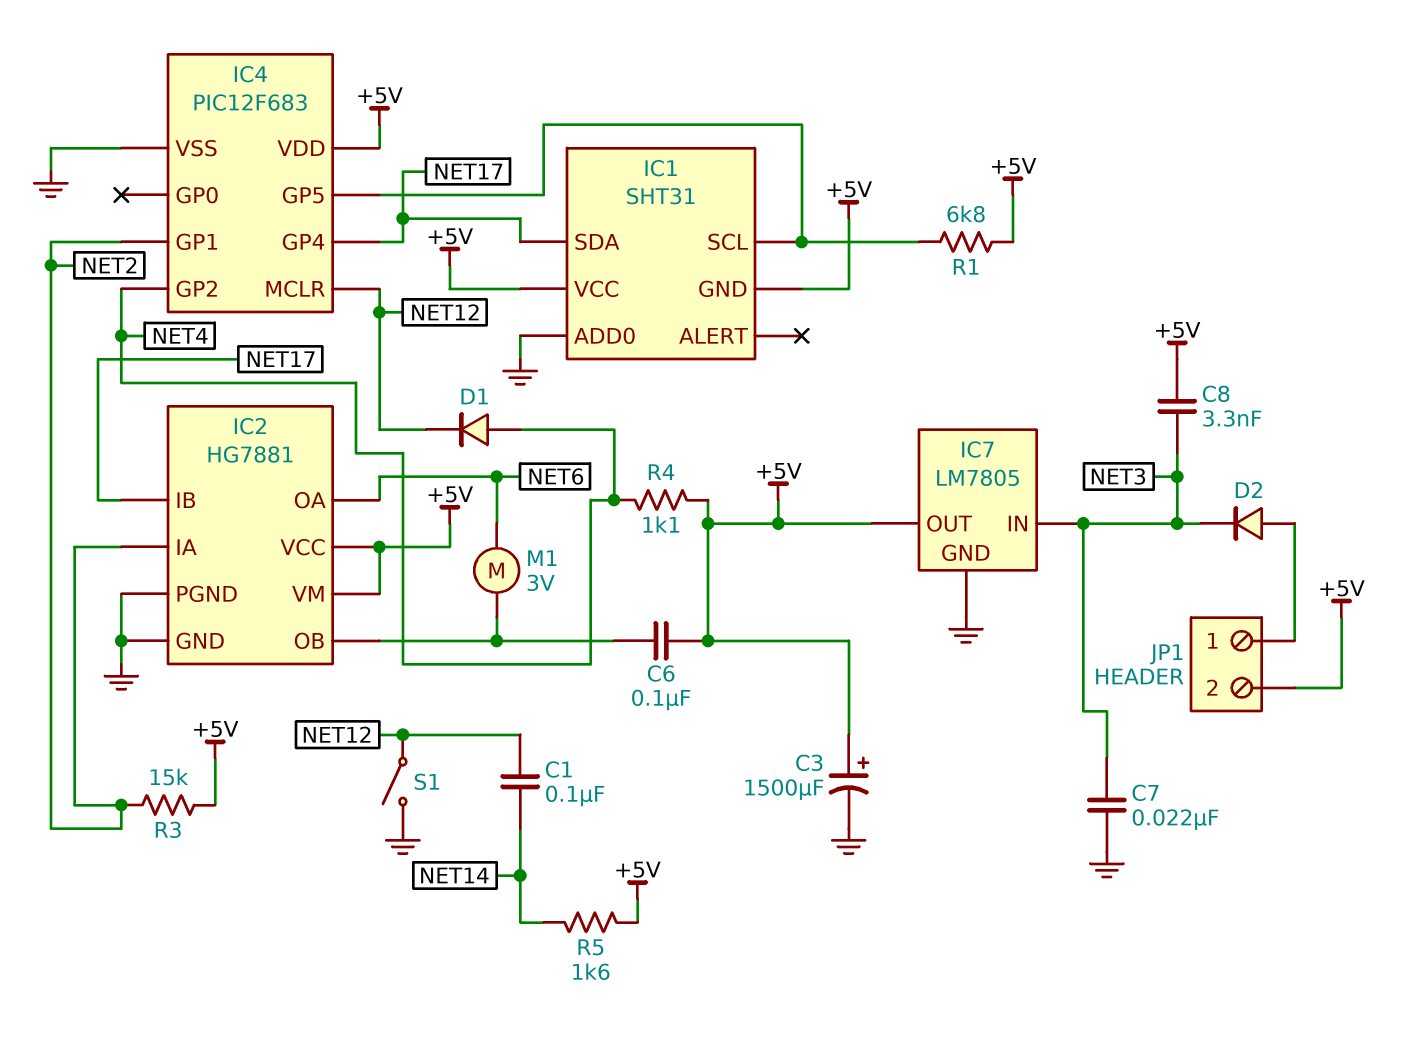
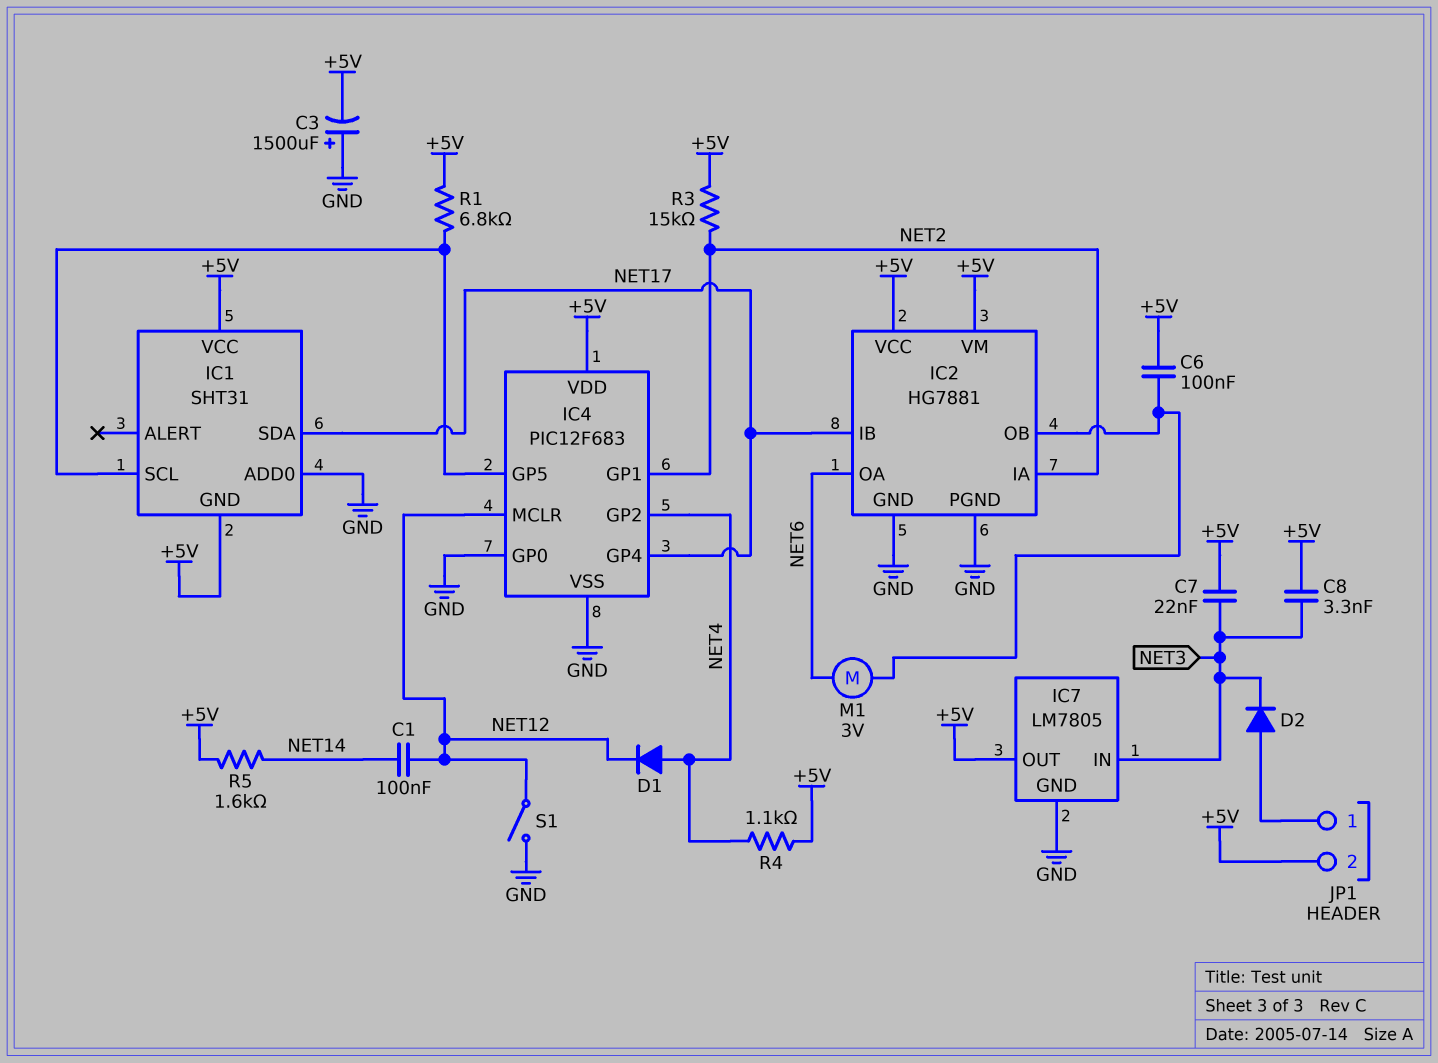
C3: 1500uF (plus +5V, minus GND) -> 1500uF (plus GND, minus +5V)
C7: 22nF (GND, NET3) -> 22nF (+5V, NET3)
IC4 pin GP0: none -> GND

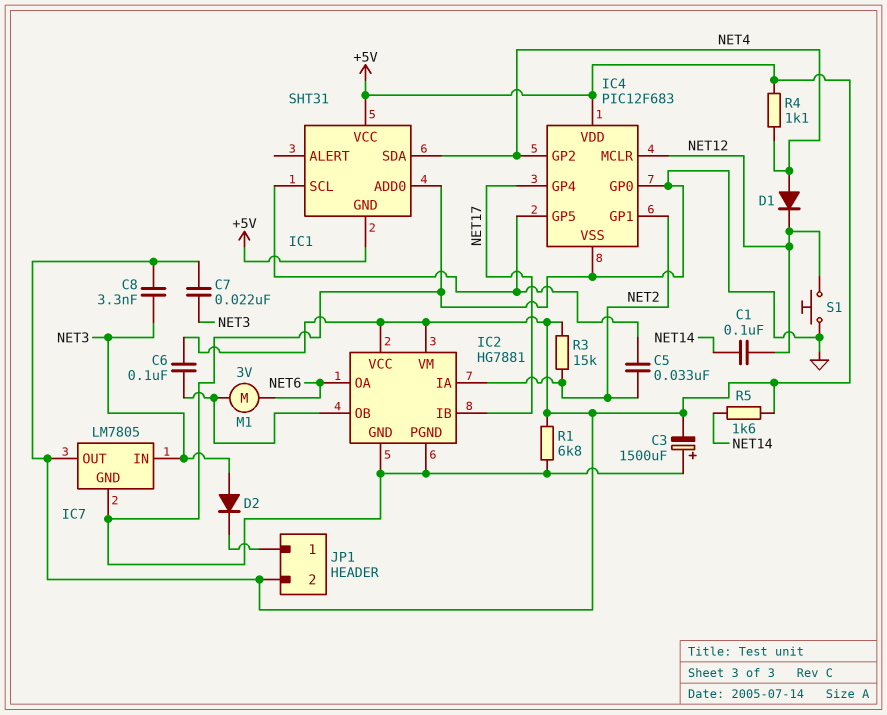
C5: none -> 33nF (IC1/SCL, NET2)
D2: diode (A JP1/1, K NET3) -> diode (A NET3, K JP1/1)
IC1 pin SDA: NET17 -> NET4
R1: 6.8k (+5V, IC1/SCL) -> 6.8k (+5V, GND)
S1: switch (GND, NET12) -> button (GND, NET12)

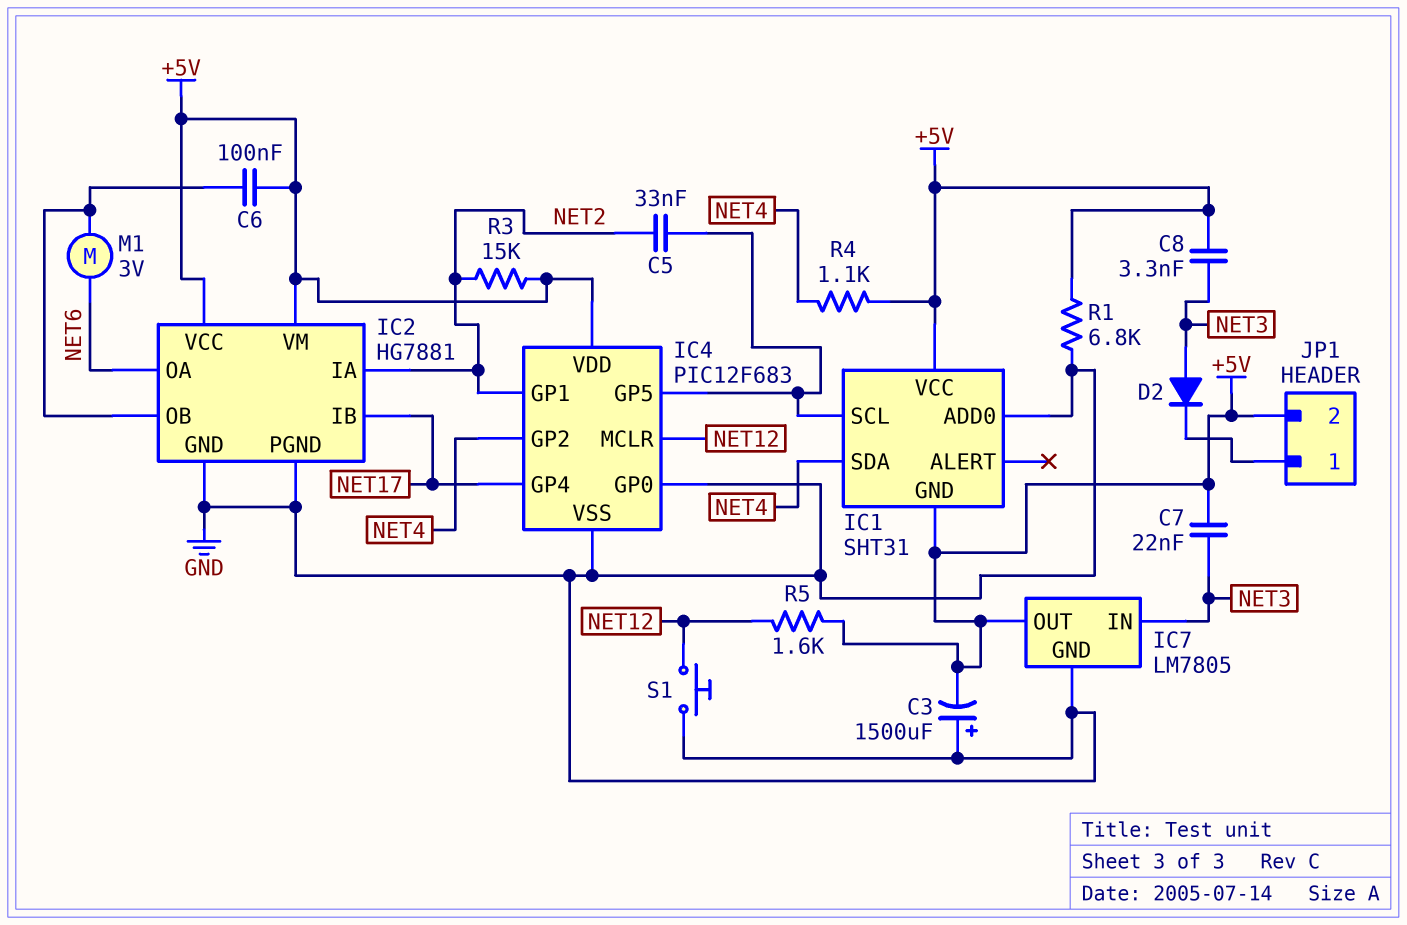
C1: 100nF (NET12, NET14) -> none
D1: diode (A NET4, K NET12) -> none
R5: 1.6k (+5V, NET14) -> 1.6k (+5V, NET12)

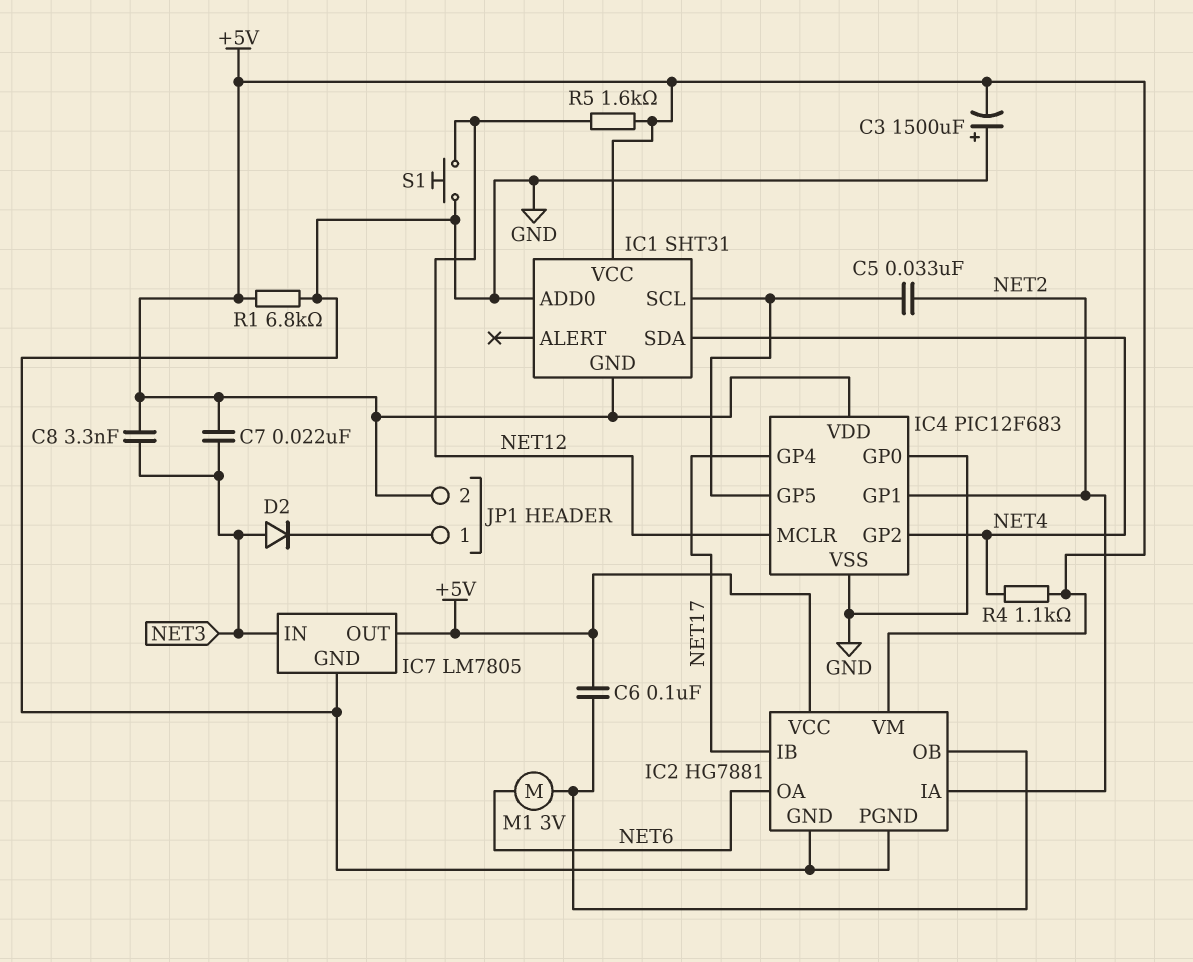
R3: 15k (+5V, NET2) -> none

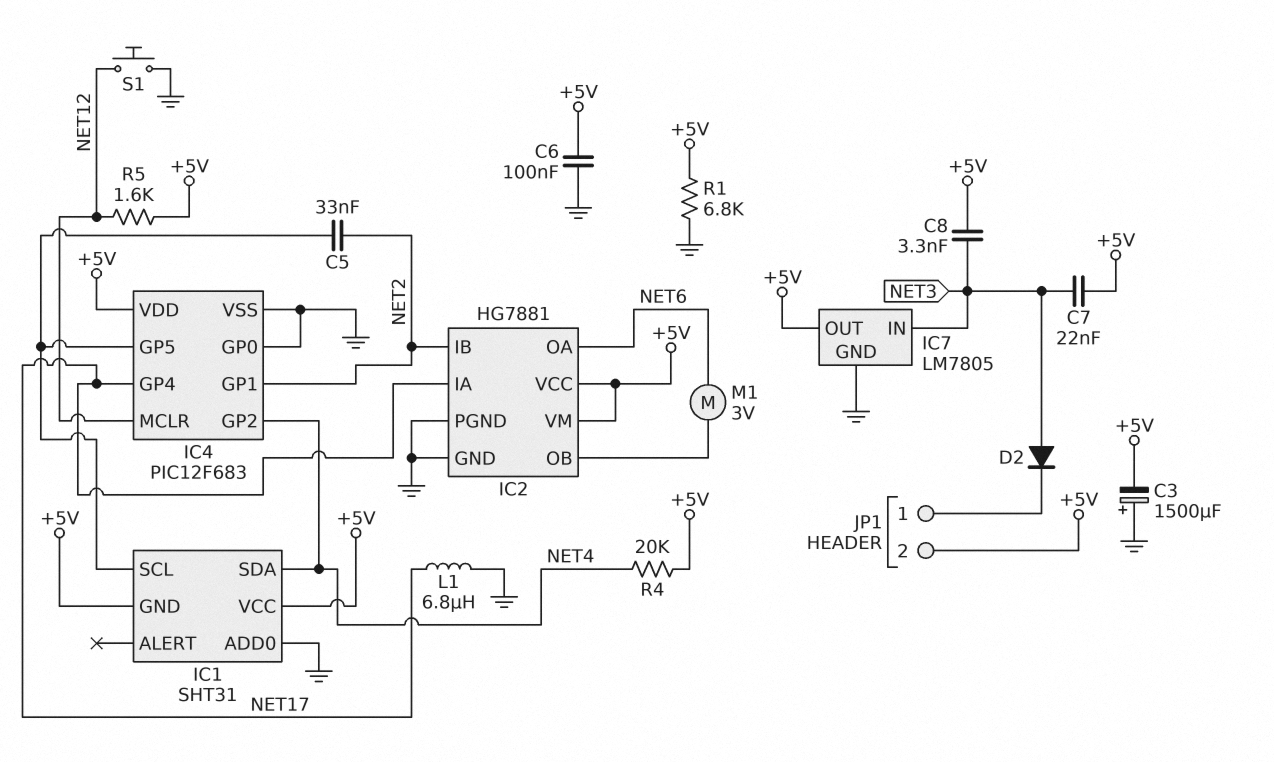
C6: 100nF (+5V, IC2/OB) -> 100nF (+5V, GND)
IC2 pin IA: NET2 -> NET17
IC2 pin IB: NET17 -> NET2
L1: none -> 6.8uH (GND, NET17)
R4: 1.1k (+5V, NET4) -> 20k (+5V, NET4)

